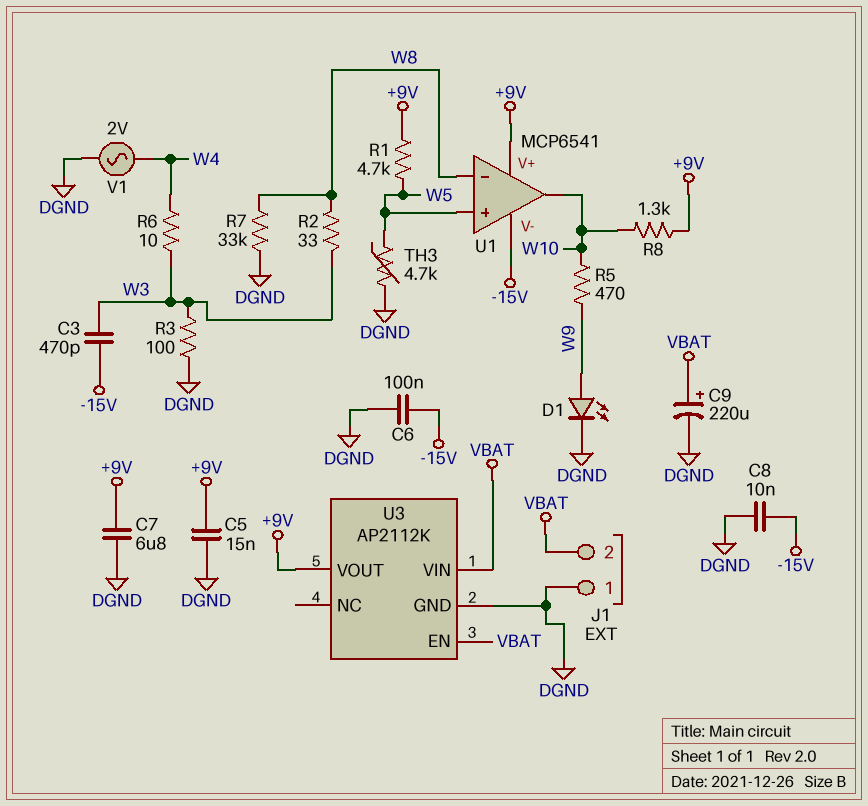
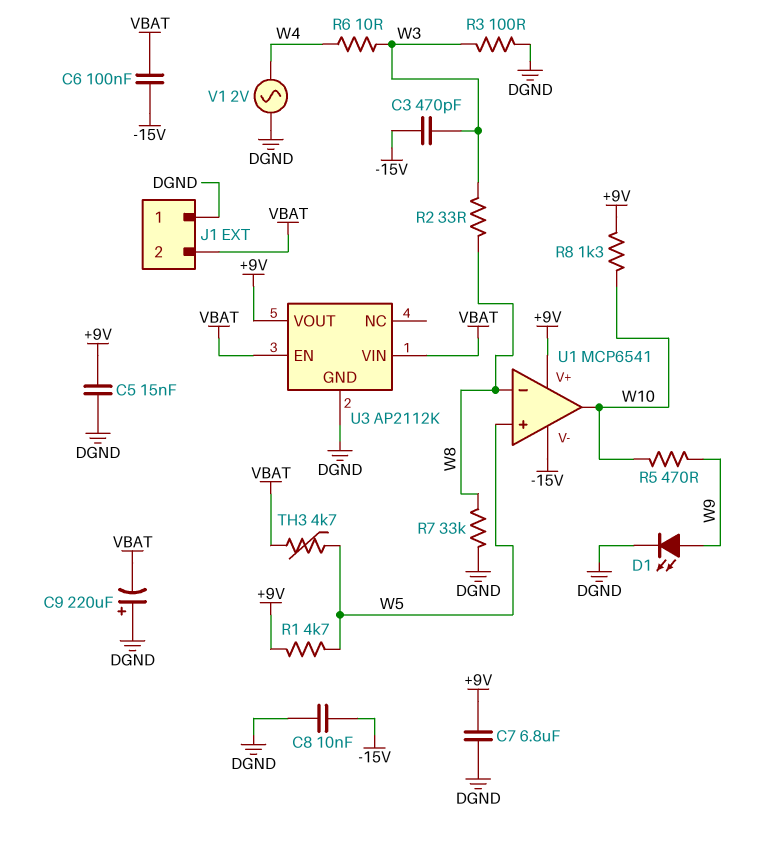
C6: 100nF (-15V, DGND) -> 100nF (-15V, VBAT)
C9: 220uF (plus VBAT, minus DGND) -> 220uF (plus DGND, minus VBAT)
TH3: 4.7k (DGND, W5) -> 4.7k (VBAT, W5)

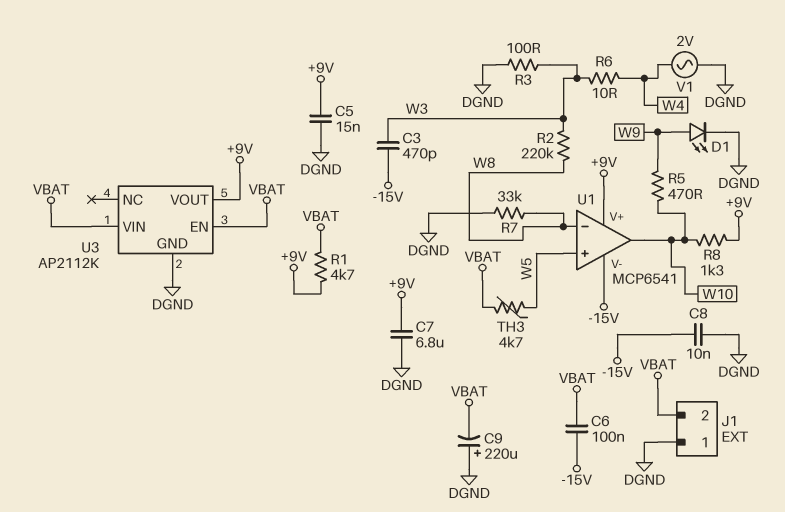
R1: 4.7k (+9V, W5) -> 4.7k (+9V, VBAT)
R2: 33 (W3, W8) -> 220k (W3, W8)

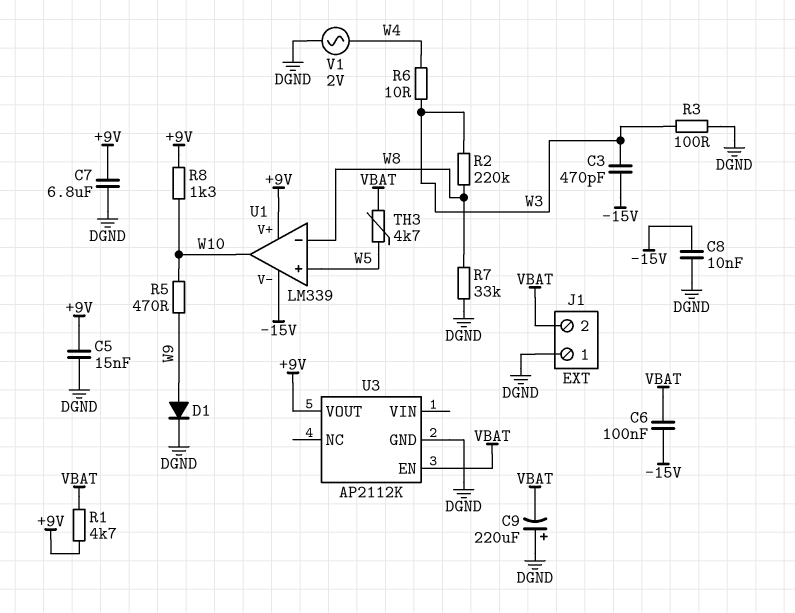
D1: LED (A W9, K DGND) -> diode (A W9, K DGND)
U1: MCP6541 -> LM339
U3 pin VIN: VBAT -> none

